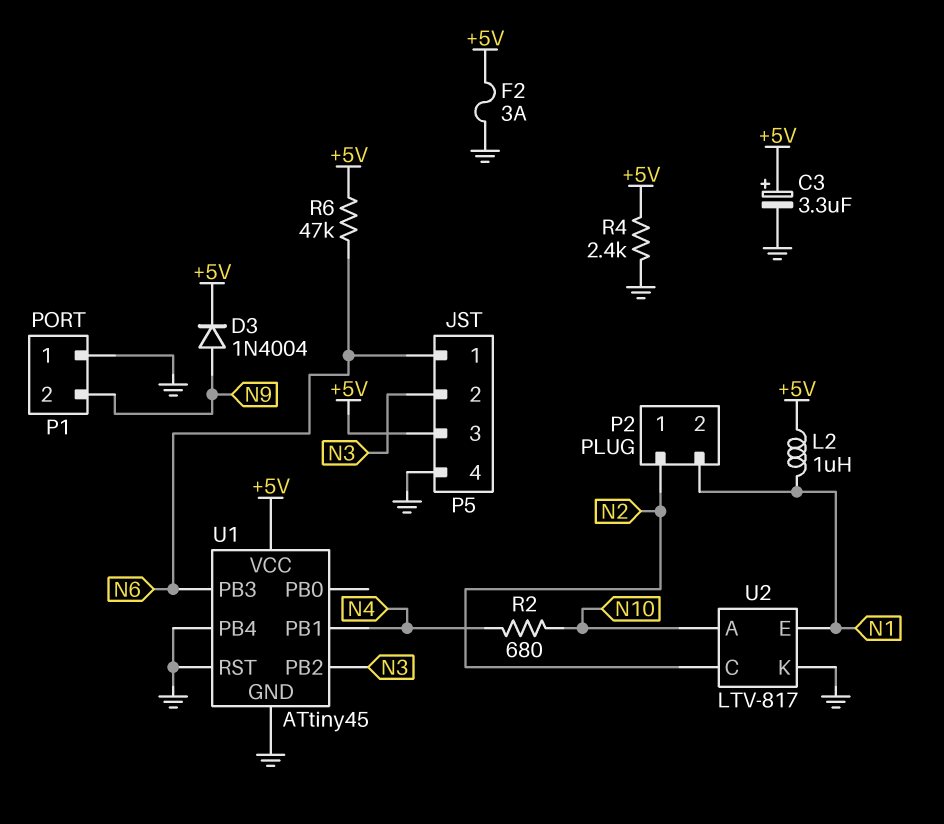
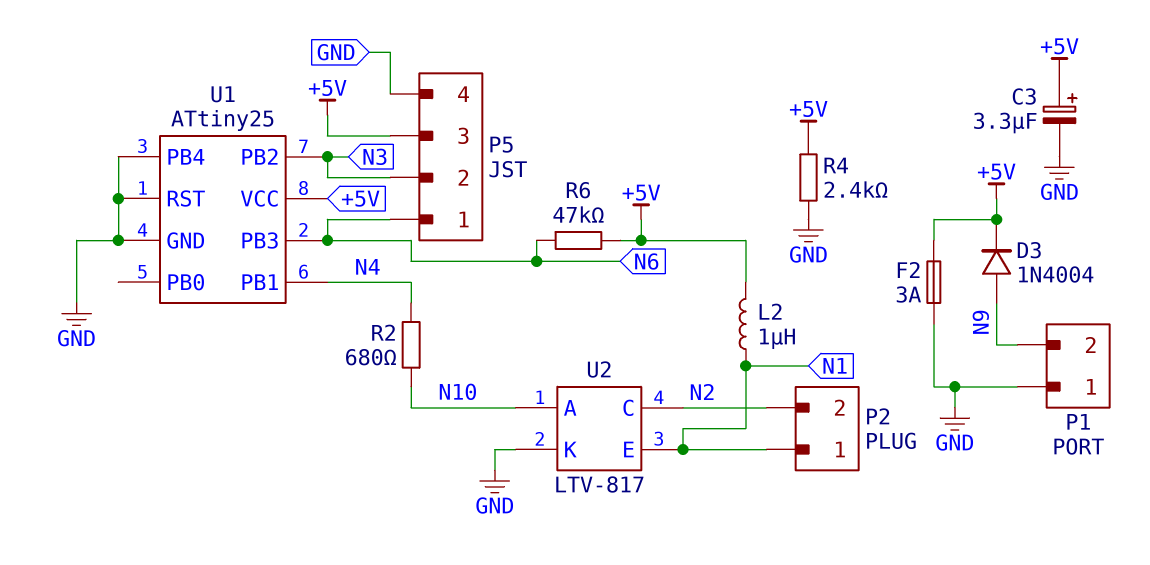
P2 pin 1: N2 -> N1
P2 pin 2: N1 -> N2
U1: ATtiny45 -> ATtiny25

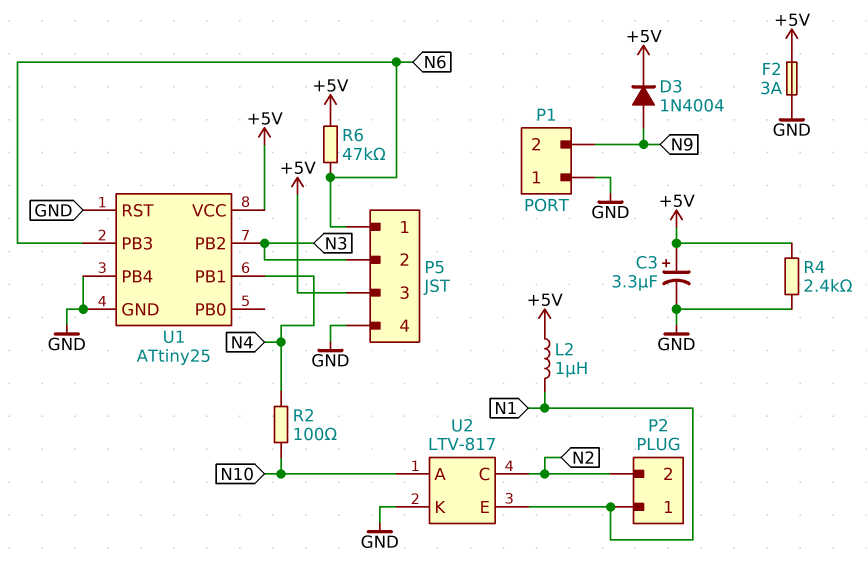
R2: 680 (N4, N10) -> 100 (N4, N10)

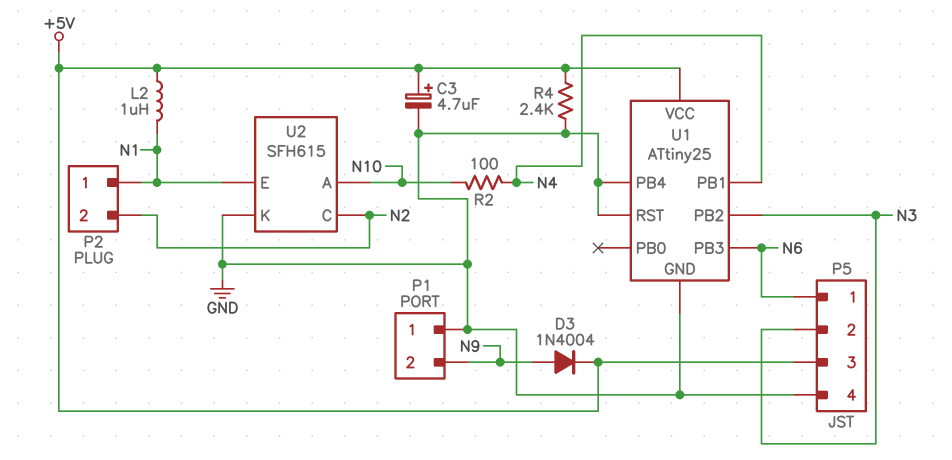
C3: 3.3uF (plus +5V, minus GND) -> 4.7uF (plus +5V, minus GND)
F2: 3A (+5V, GND) -> none
R6: 47k (+5V, N6) -> none
U2: LTV-817 -> SFH615

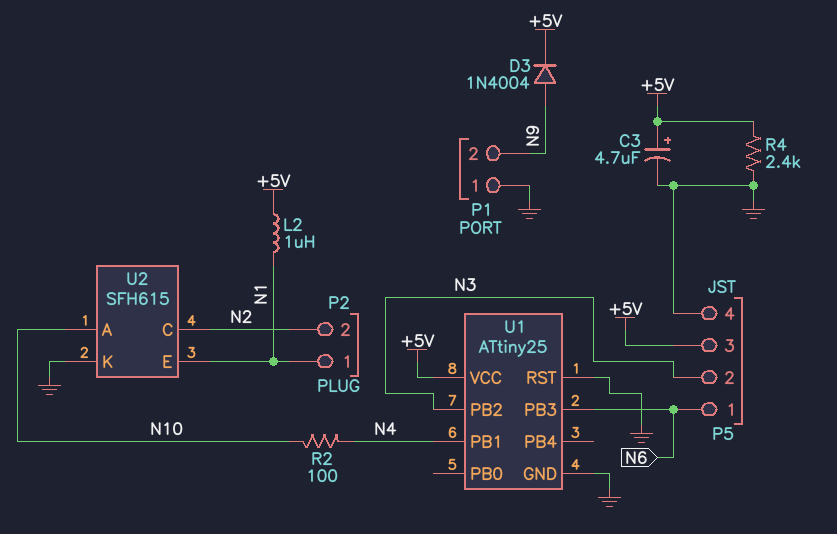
U1 pin PB4: GND -> none

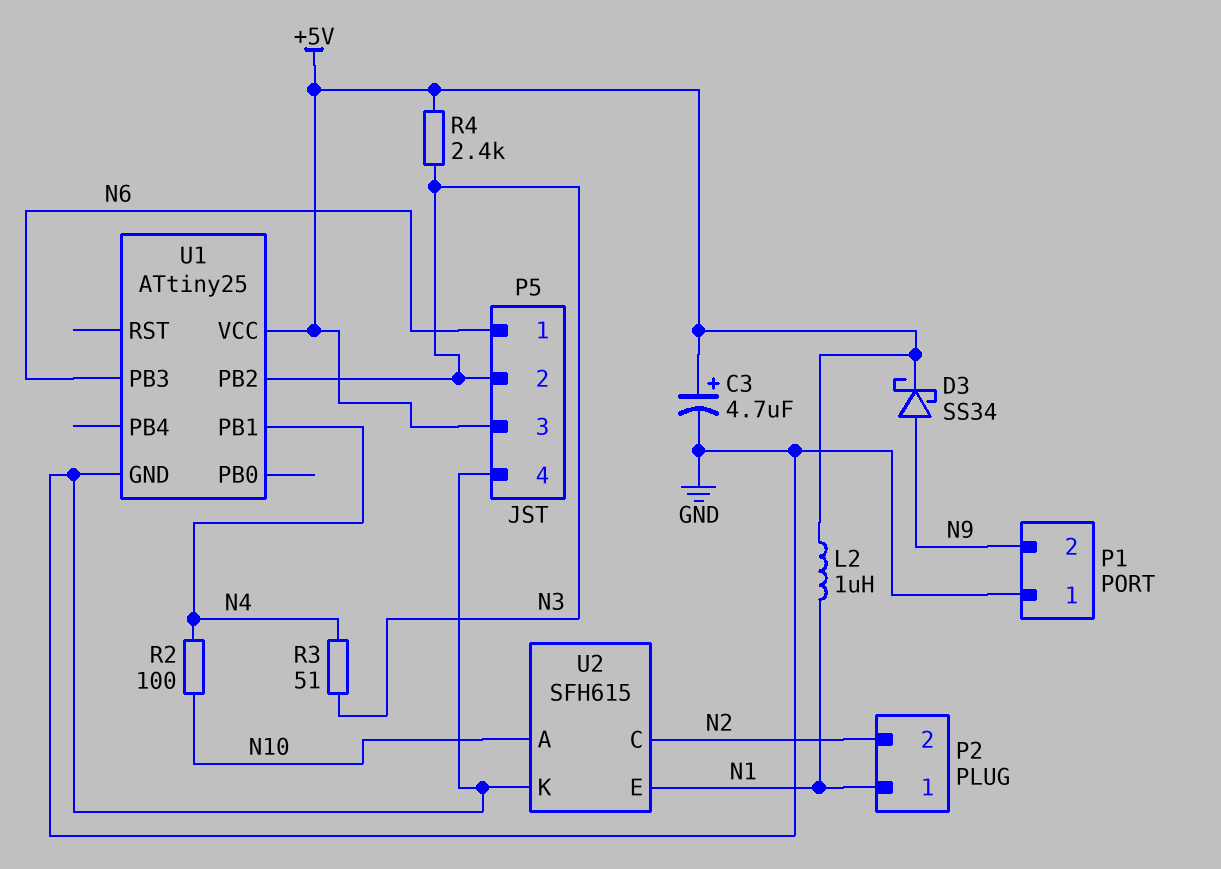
D3: diode 1N4004 (A N9, K +5V) -> schottky SS34 (A N9, K +5V)
R3: none -> 51 (N3, N4)
R4: 2.4k (+5V, GND) -> 2.4k (+5V, N3)
U1 pin RST: GND -> none

